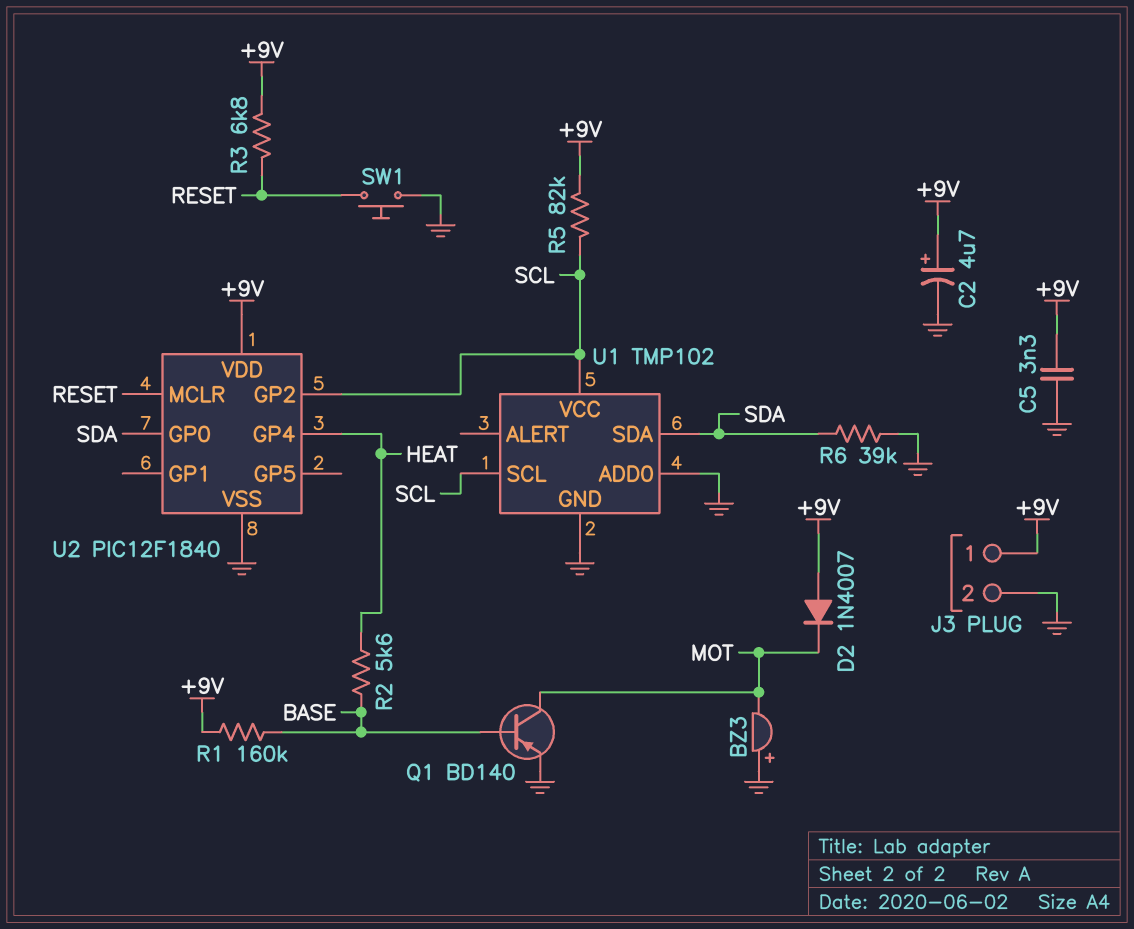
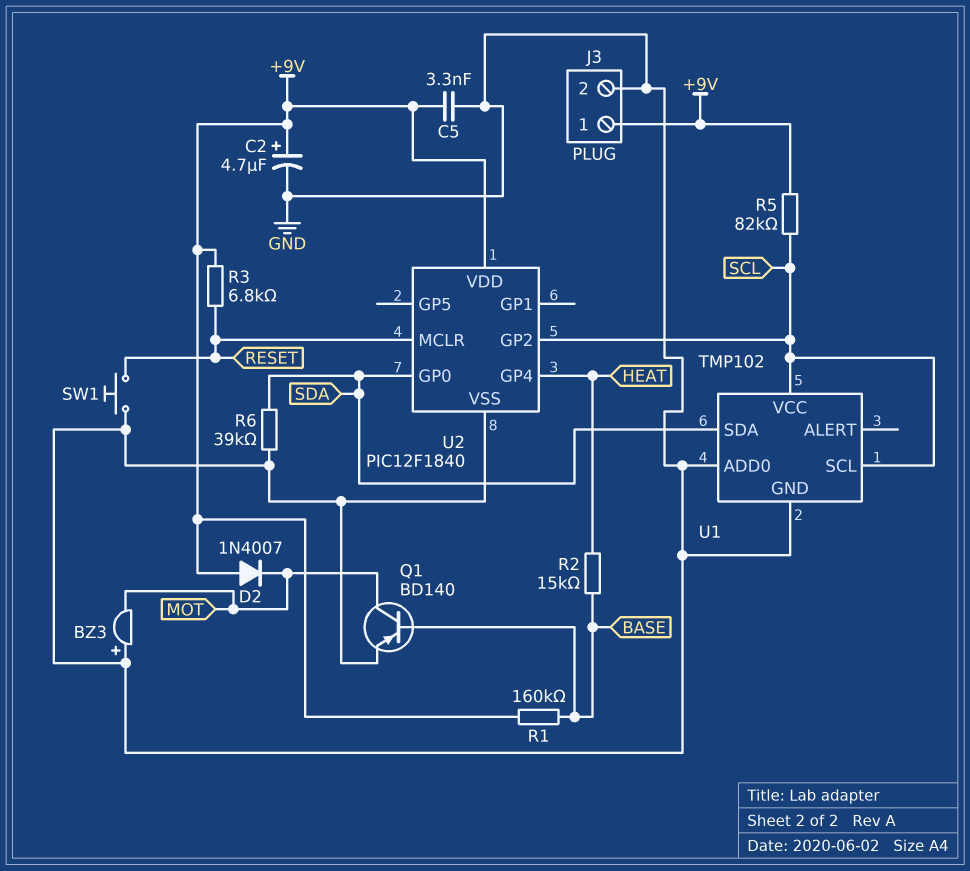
R2: 5.6k (BASE, HEAT) -> 15k (BASE, HEAT)

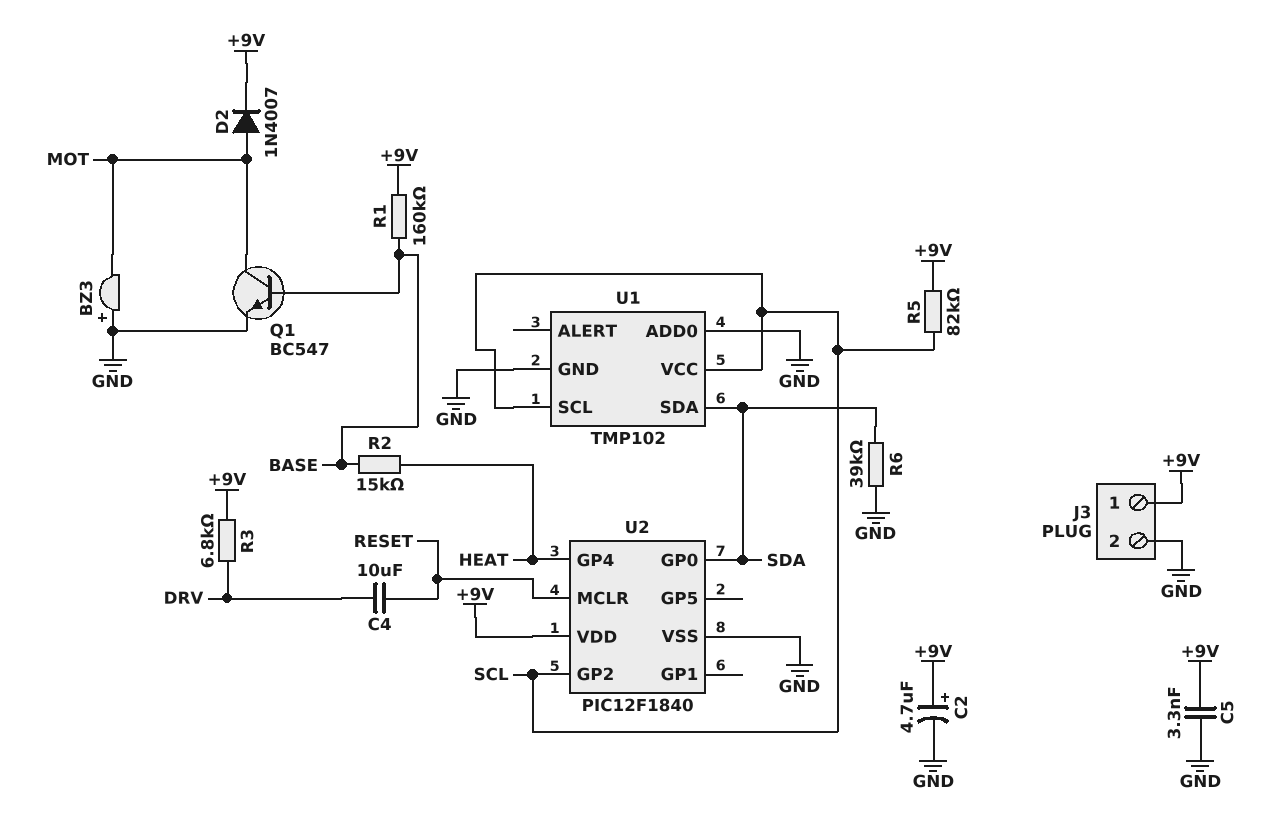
C4: none -> 10uF (DRV, RESET)
D2: diode 1N4007 (A +9V, K MOT) -> diode 1N4007 (A MOT, K +9V)
Q1: PNP BD140 (B BASE, C MOT, E GND) -> NPN BC547 (B BASE, C MOT, E GND)
R3: 6.8k (+9V, RESET) -> 6.8k (+9V, DRV)
SW1: button (GND, RESET) -> none

